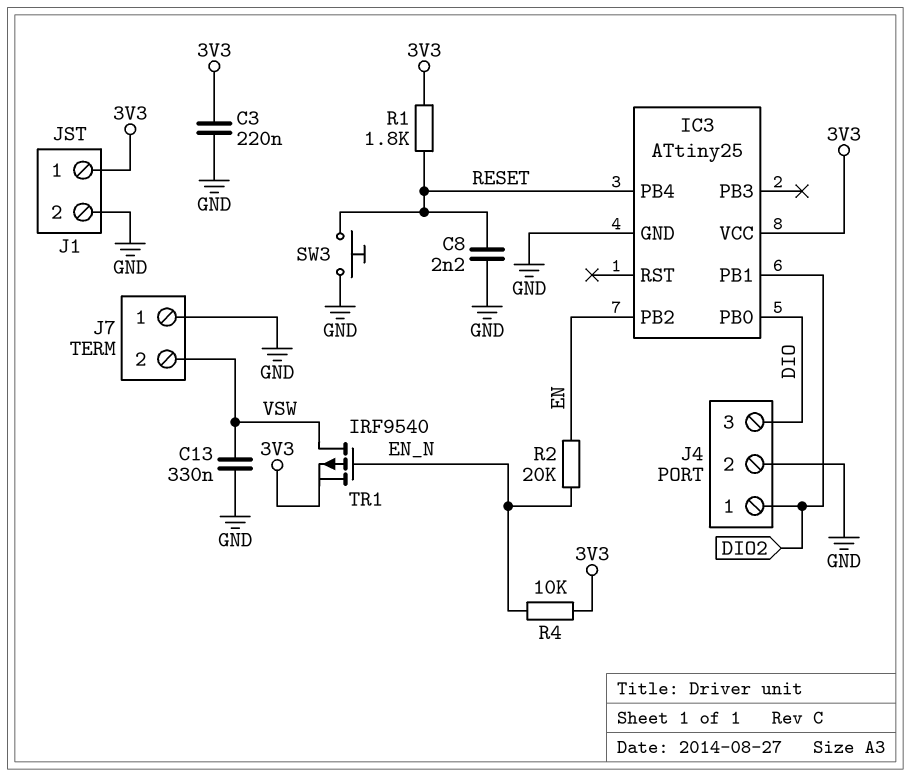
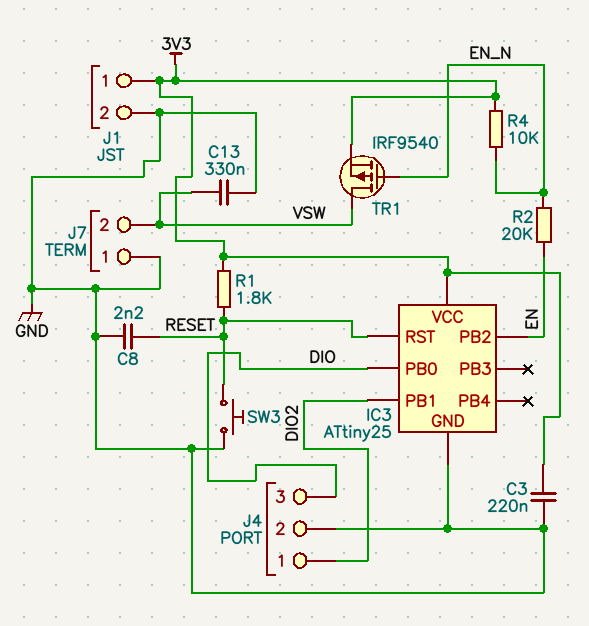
IC3 pin PB4: RESET -> none
IC3 pin RST: none -> RESET

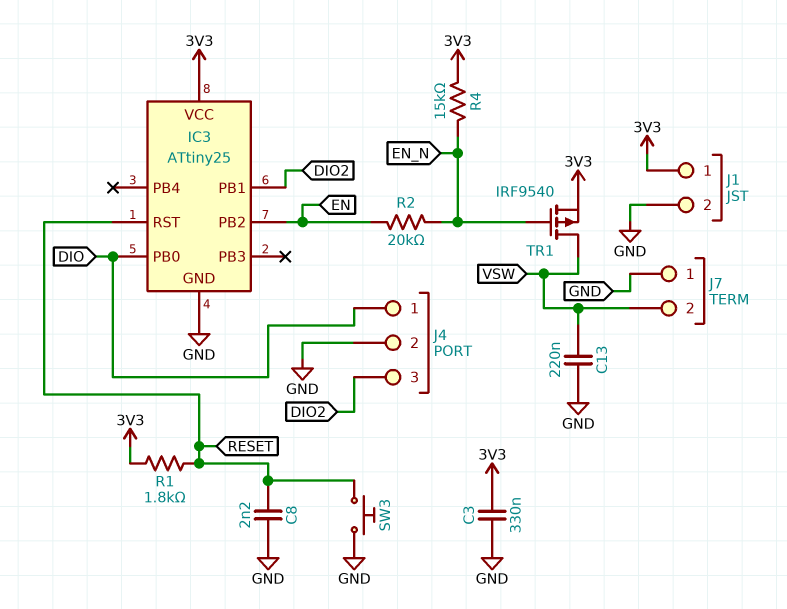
C3: 220nF (3V3, GND) -> 330nF (3V3, GND)
C13: 330nF (GND, VSW) -> 220nF (GND, VSW)
J4 pin 1: DIO2 -> DIO
J4 pin 3: DIO -> DIO2
R4: 10k (3V3, EN_N) -> 15k (3V3, EN_N)

